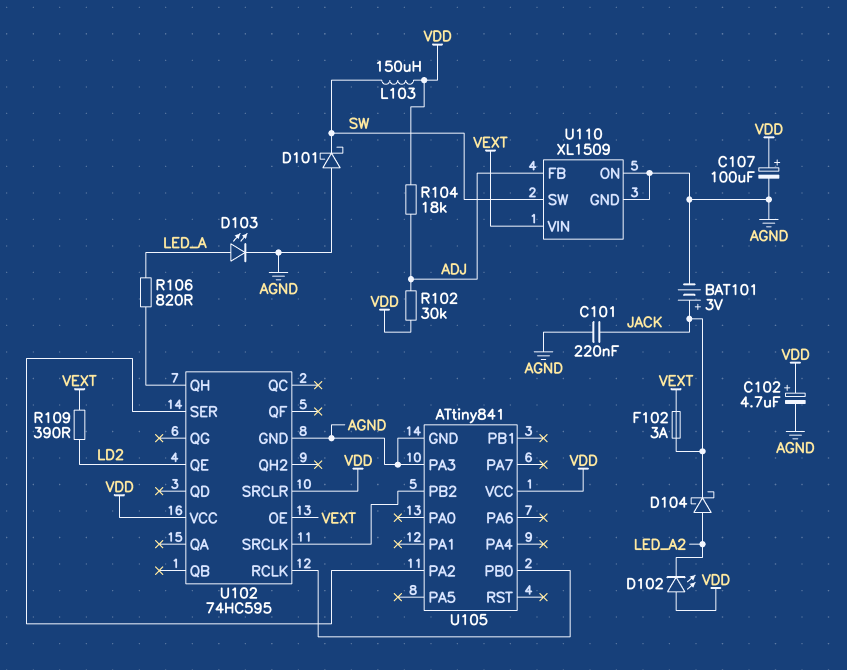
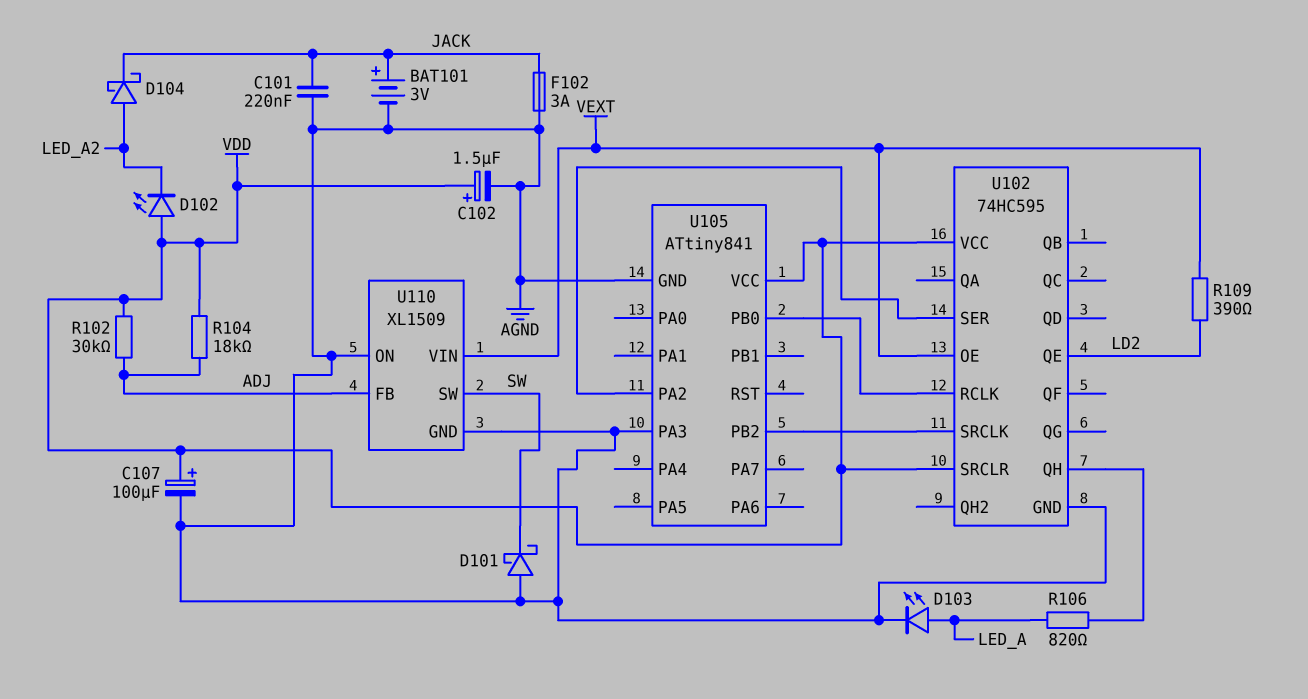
C102: 4.7uF (plus VDD, minus AGND) -> 1.5uF (plus VDD, minus AGND)
F102: 3A (JACK, VEXT) -> 3A (AGND, JACK)
L103: 150uH (SW, VDD) -> none

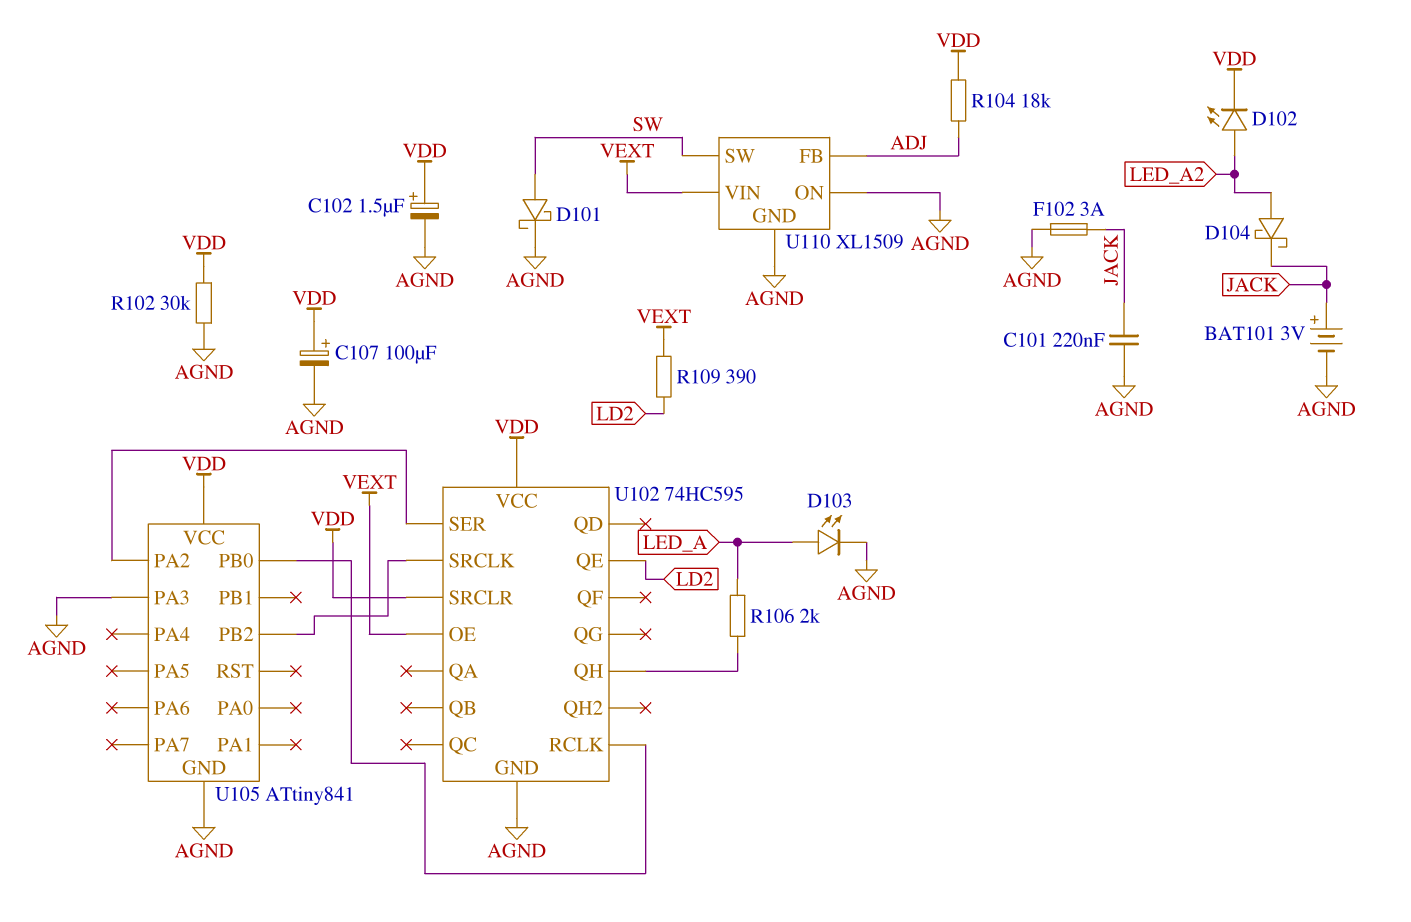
D101: schottky (A AGND, K SW) -> schottky (A SW, K AGND)
D102: LED (A VDD, K LED_A2) -> LED (A LED_A2, K VDD)
R102: 30k (ADJ, VDD) -> 30k (AGND, VDD)
R106: 820 (LED_A, U102/QH) -> 2k (LED_A, U102/QH)

